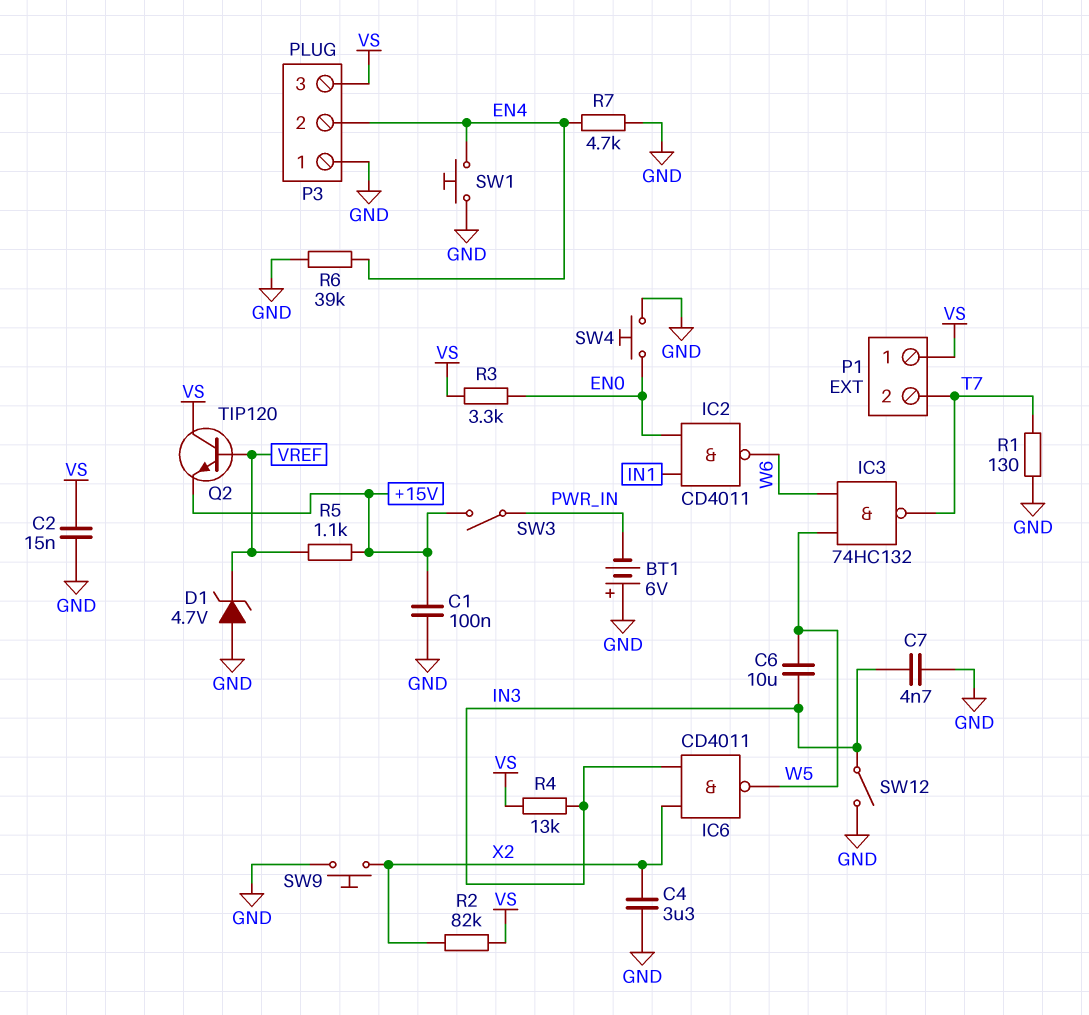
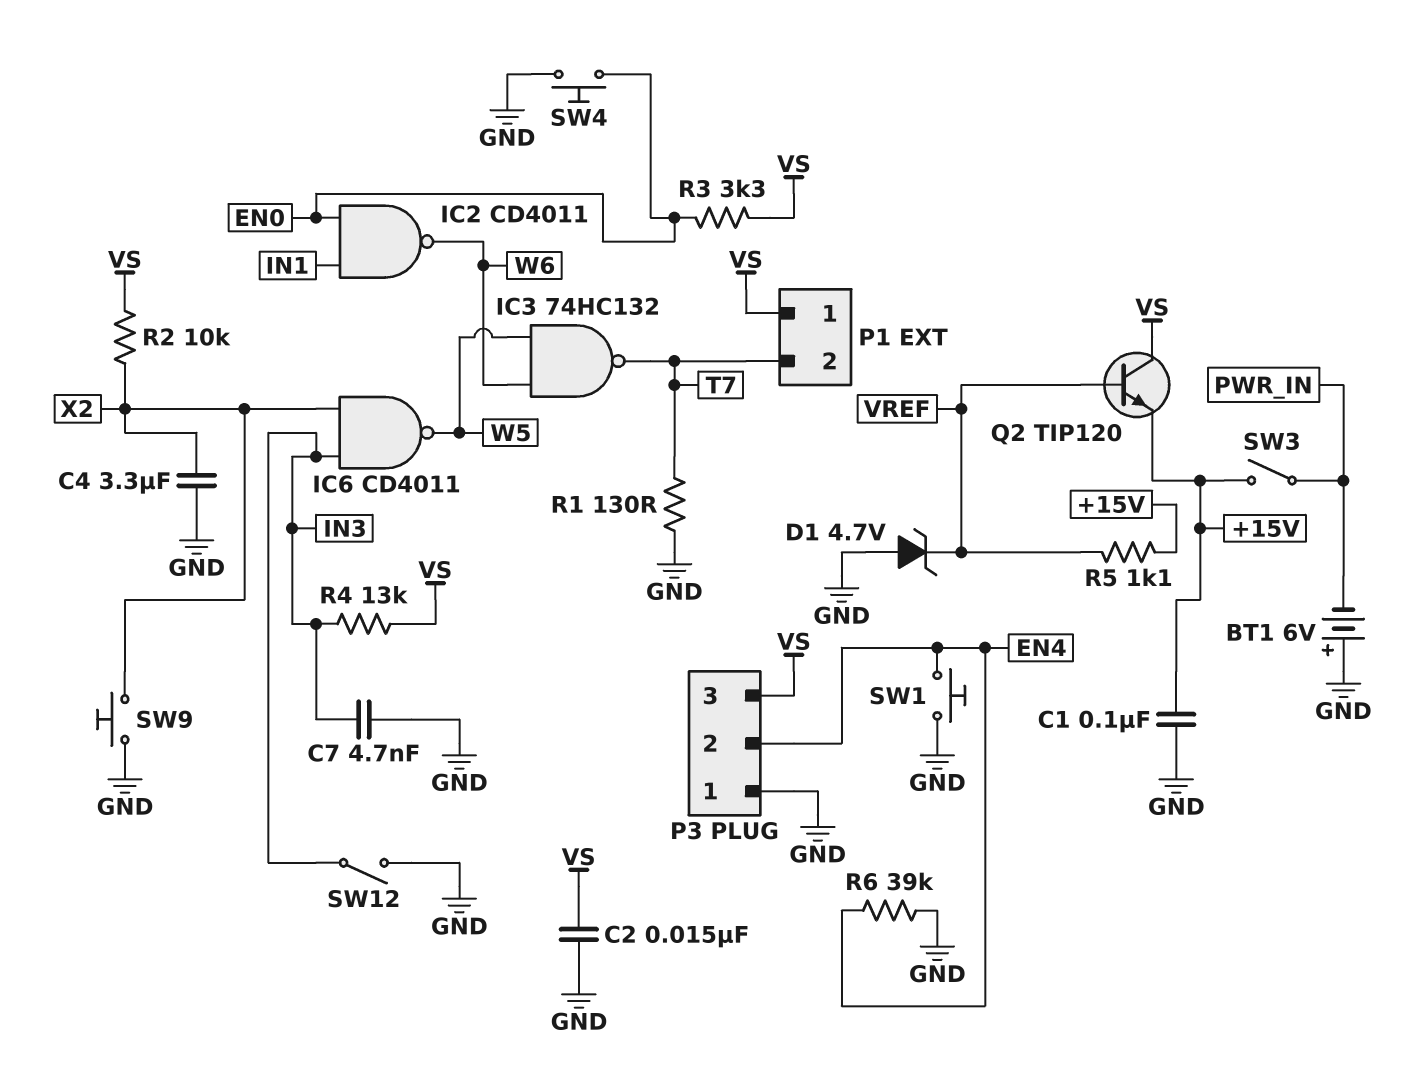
C6: 10uF (IN3, W5) -> none
R2: 82k (VS, X2) -> 10k (VS, X2)
R7: 4.7k (EN4, GND) -> none

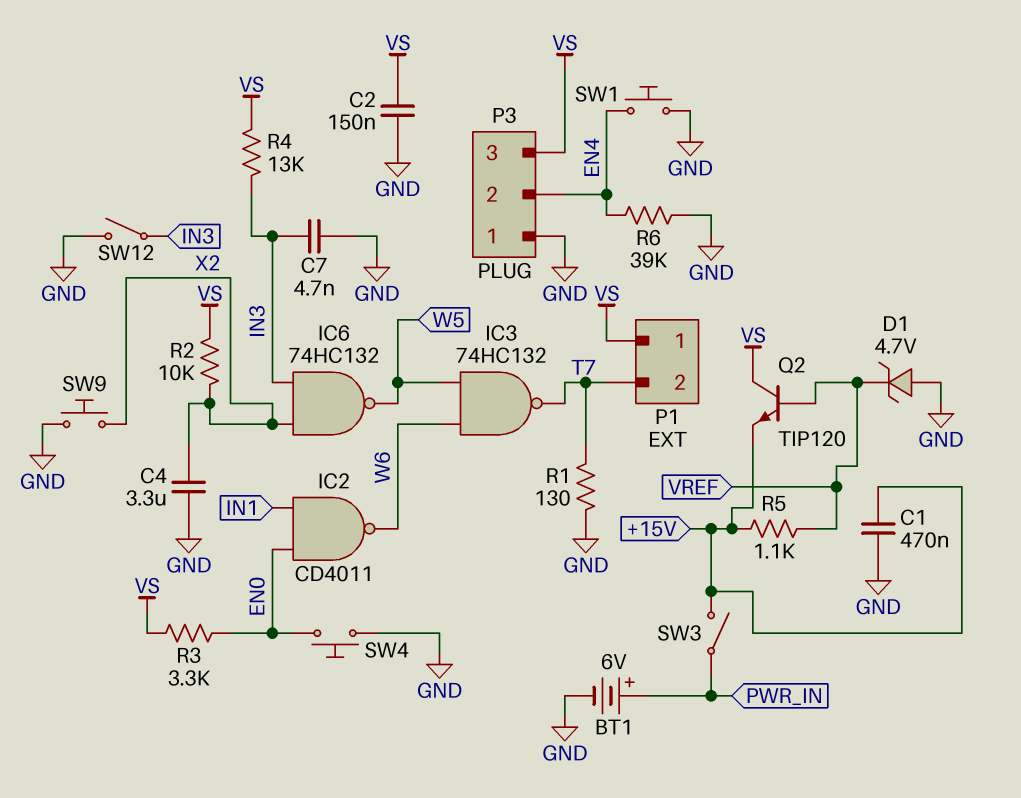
BT1: 6V (plus GND, minus PWR_IN) -> 6V (plus PWR_IN, minus GND)
C1: 100nF (+15V, GND) -> 470nF (+15V, GND)
C2: 15nF (GND, VS) -> 150nF (GND, VS)
IC6: NAND CD4011 (in IN3, in X2, out W5) -> NAND 74HC132 (in IN3, in X2, out W5)

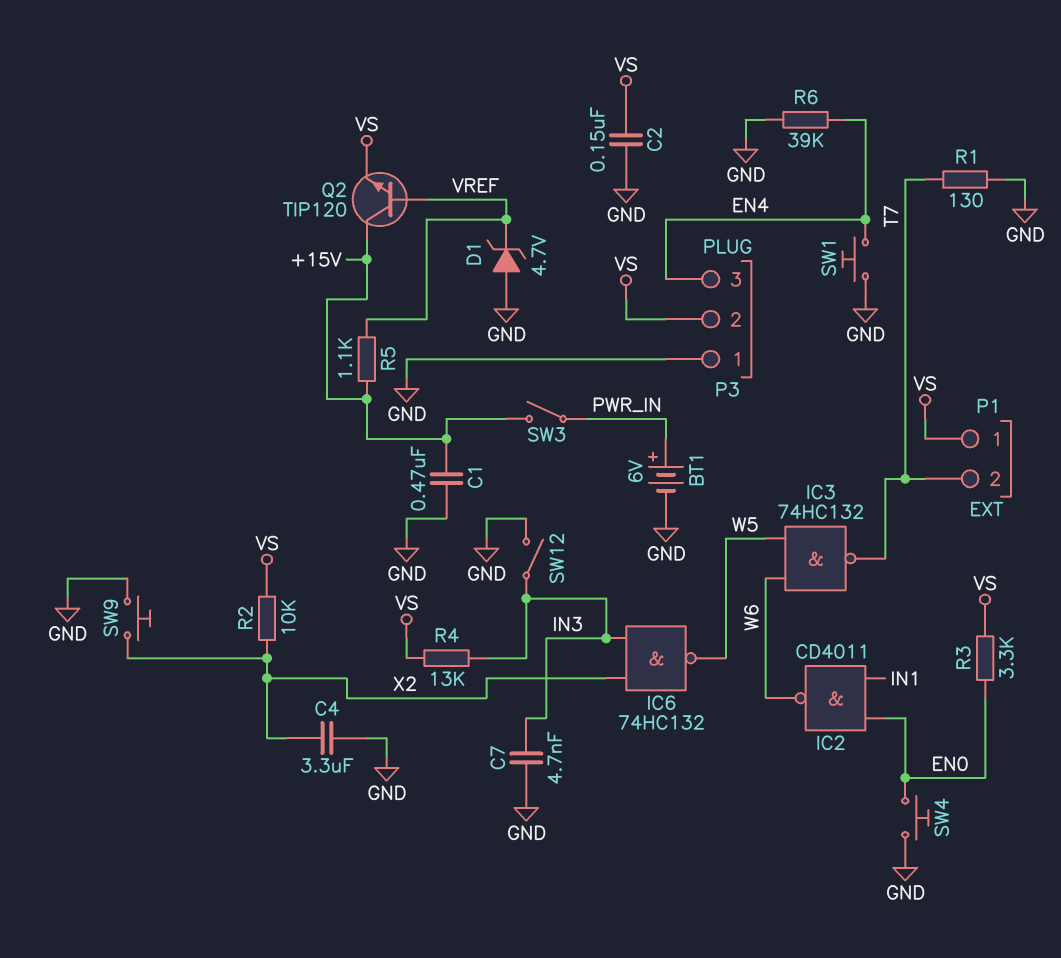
P3 pin 2: EN4 -> VS
P3 pin 3: VS -> EN4
Q2: NPN TIP120 (B VREF, C VS, E +15V) -> NPN TIP120 (B VREF, C +15V, E VS)

